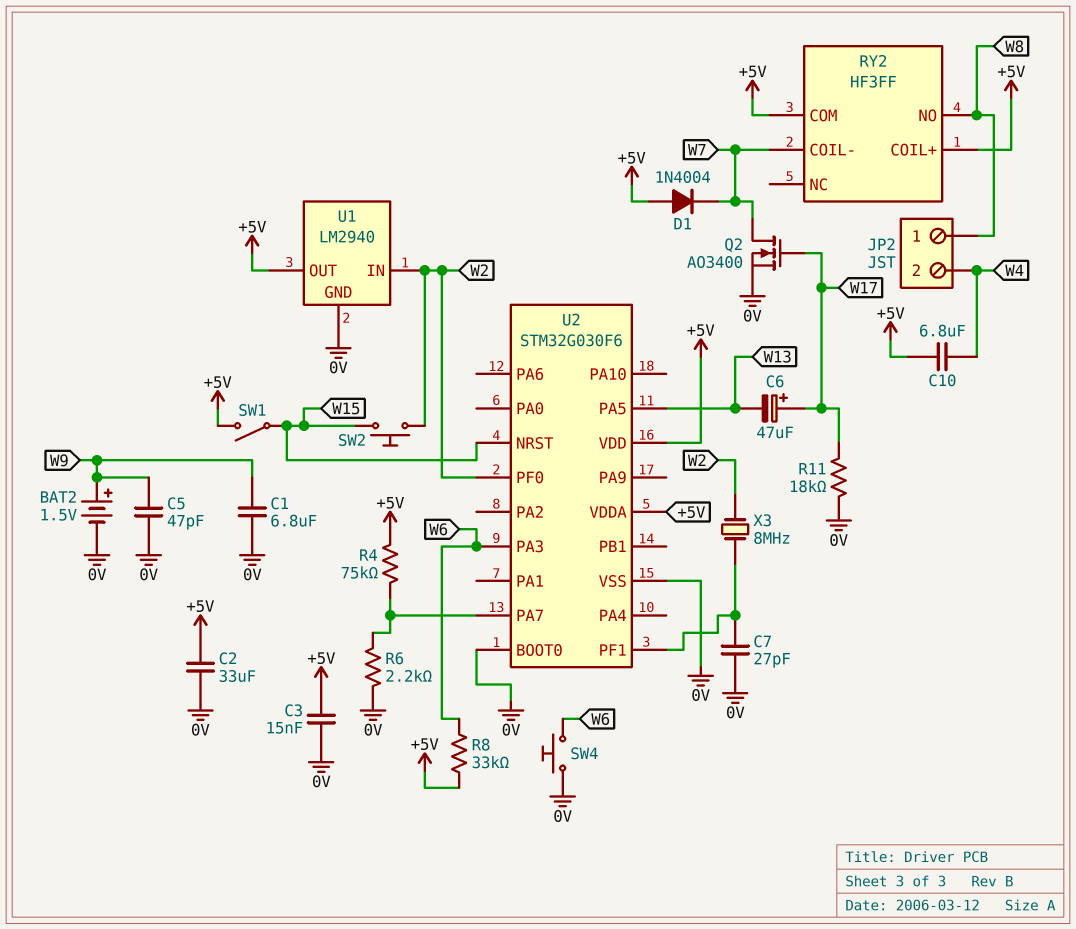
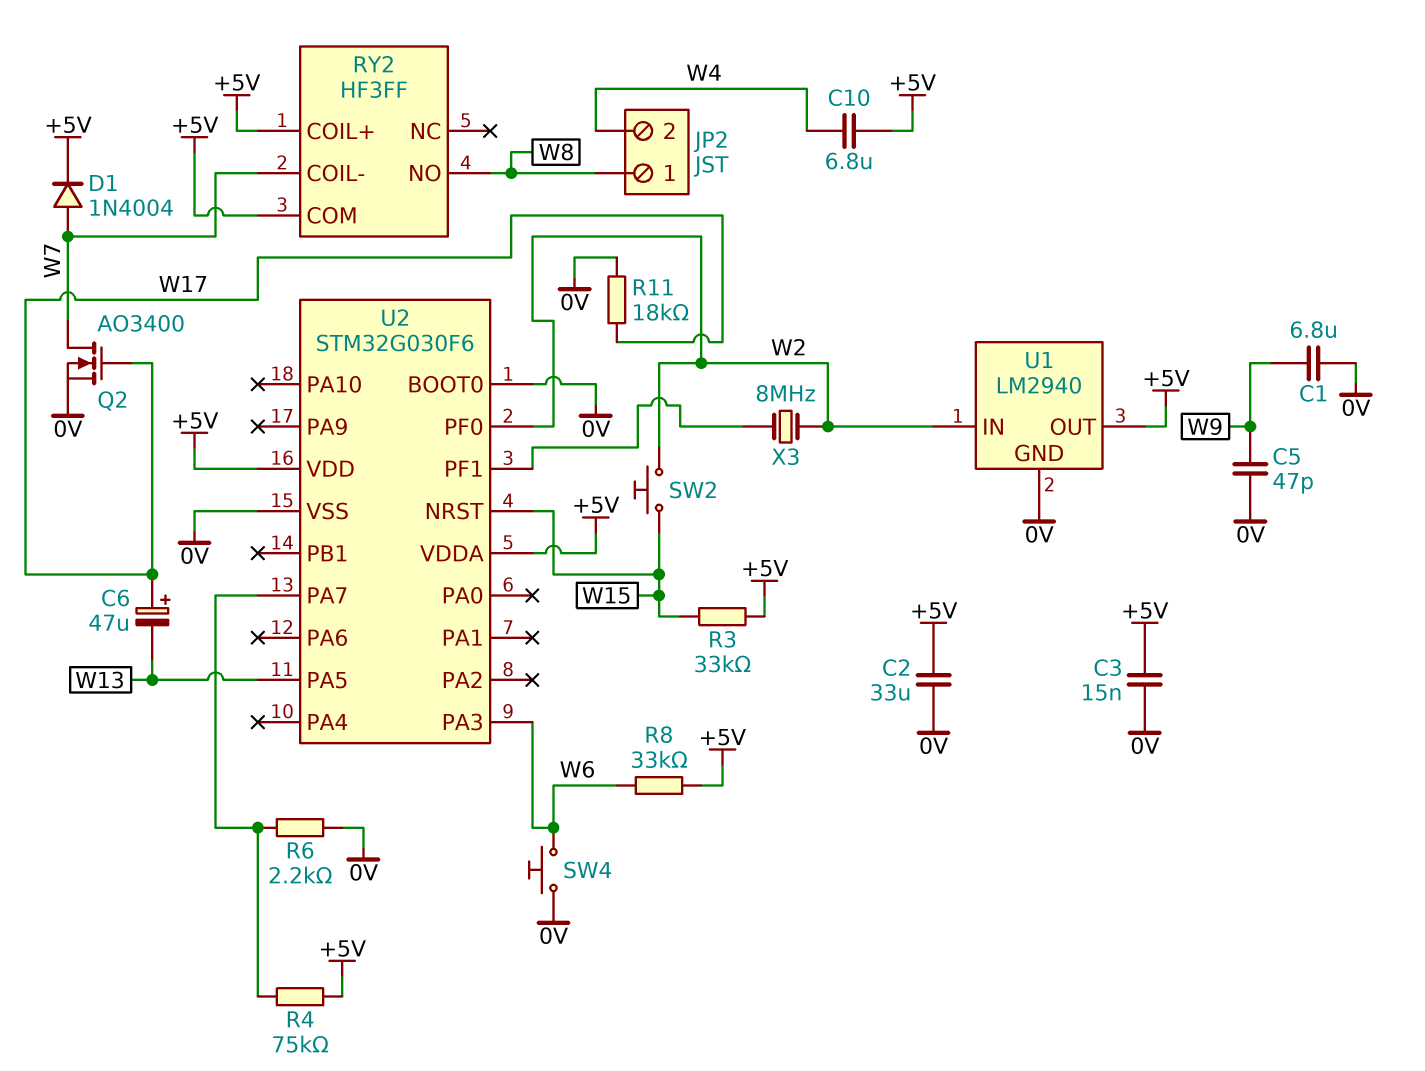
BAT2: 1.5V (plus W9, minus 0V) -> none
C7: 27pF (0V, U2/PF1) -> none
D1: diode 1N4004 (A +5V, K W7) -> diode 1N4004 (A W7, K +5V)
R3: none -> 33k (+5V, W15)
SW1: switch (+5V, W15) -> none

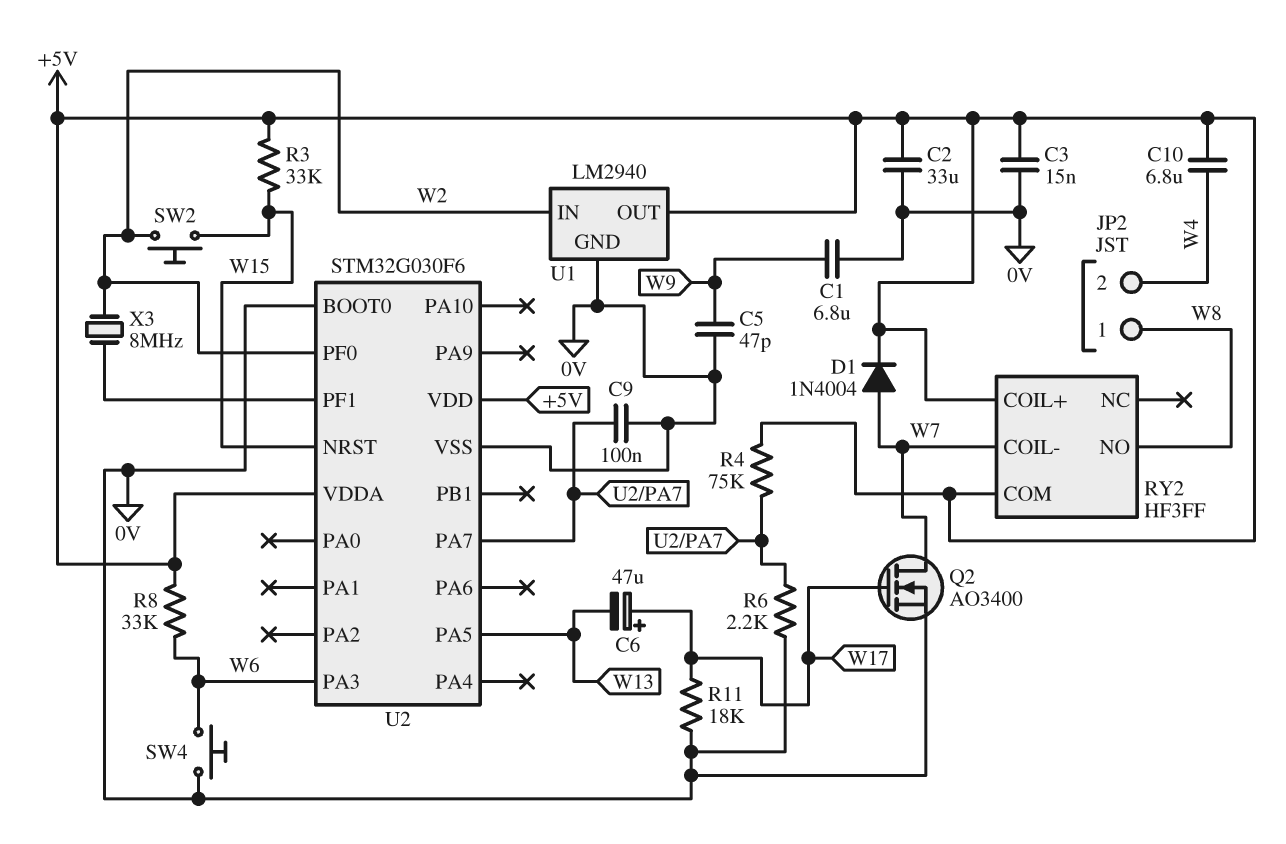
C9: none -> 100nF (0V, U2/PA7)

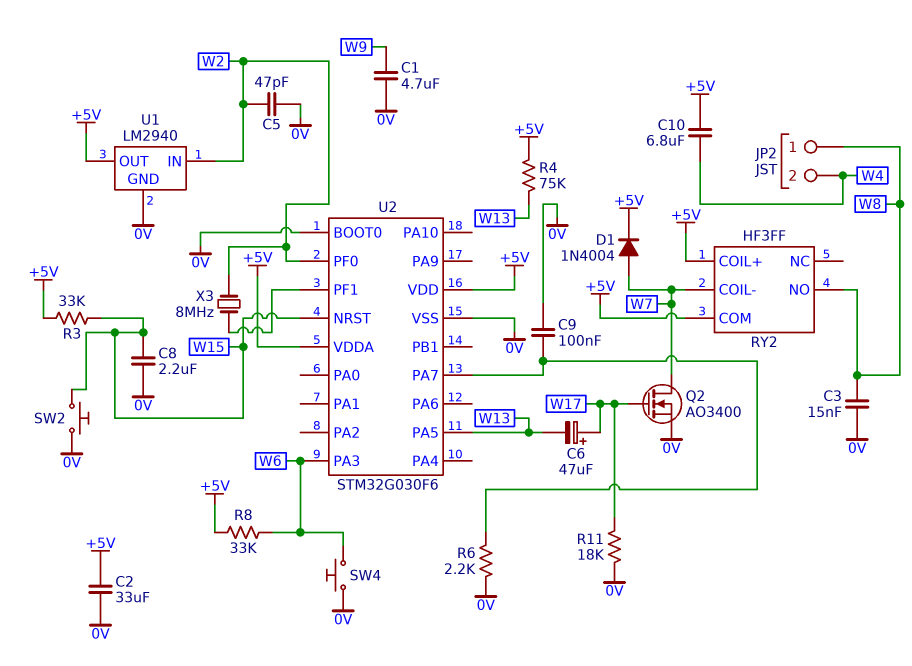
C1: 6.8uF (0V, W9) -> 4.7uF (0V, W9)
C3: 15nF (+5V, 0V) -> 15nF (0V, W8)
C5: 47pF (0V, W9) -> 47pF (0V, W2)
C8: none -> 2.2uF (0V, W15)
R4: 75k (+5V, U2/PA7) -> 75k (+5V, W13)
SW2: button (W2, W15) -> button (0V, W15)

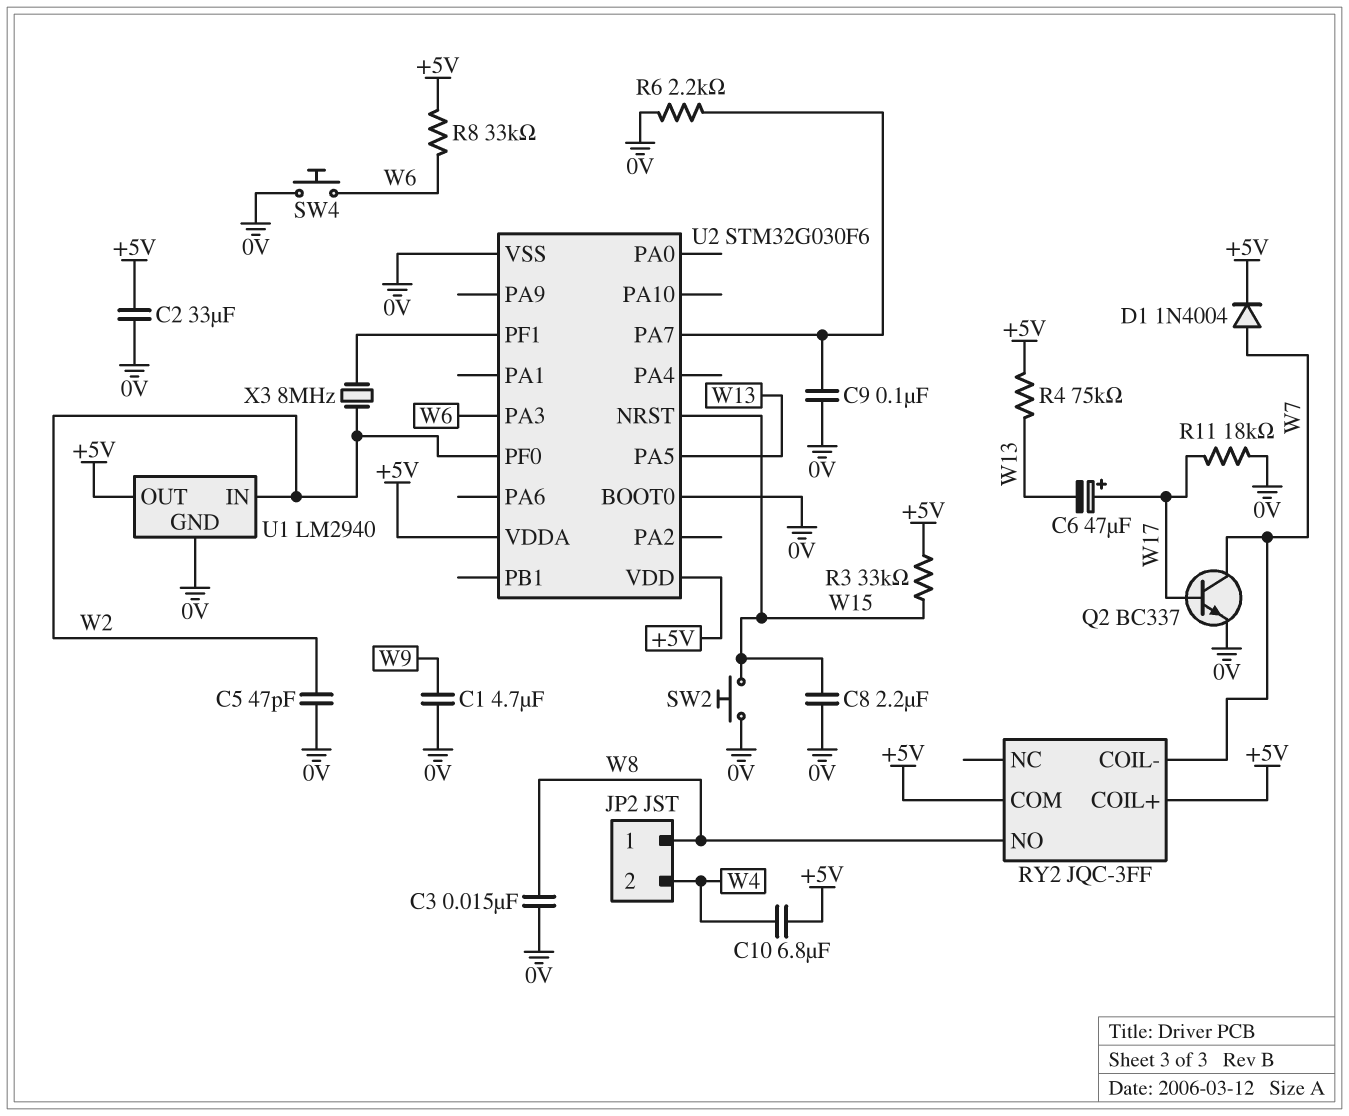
Q2: NMOS AO3400 (G W17, D W7, S 0V) -> NPN BC337 (B W17, C W7, E 0V)
RY2: HF3FF -> JQC-3FF

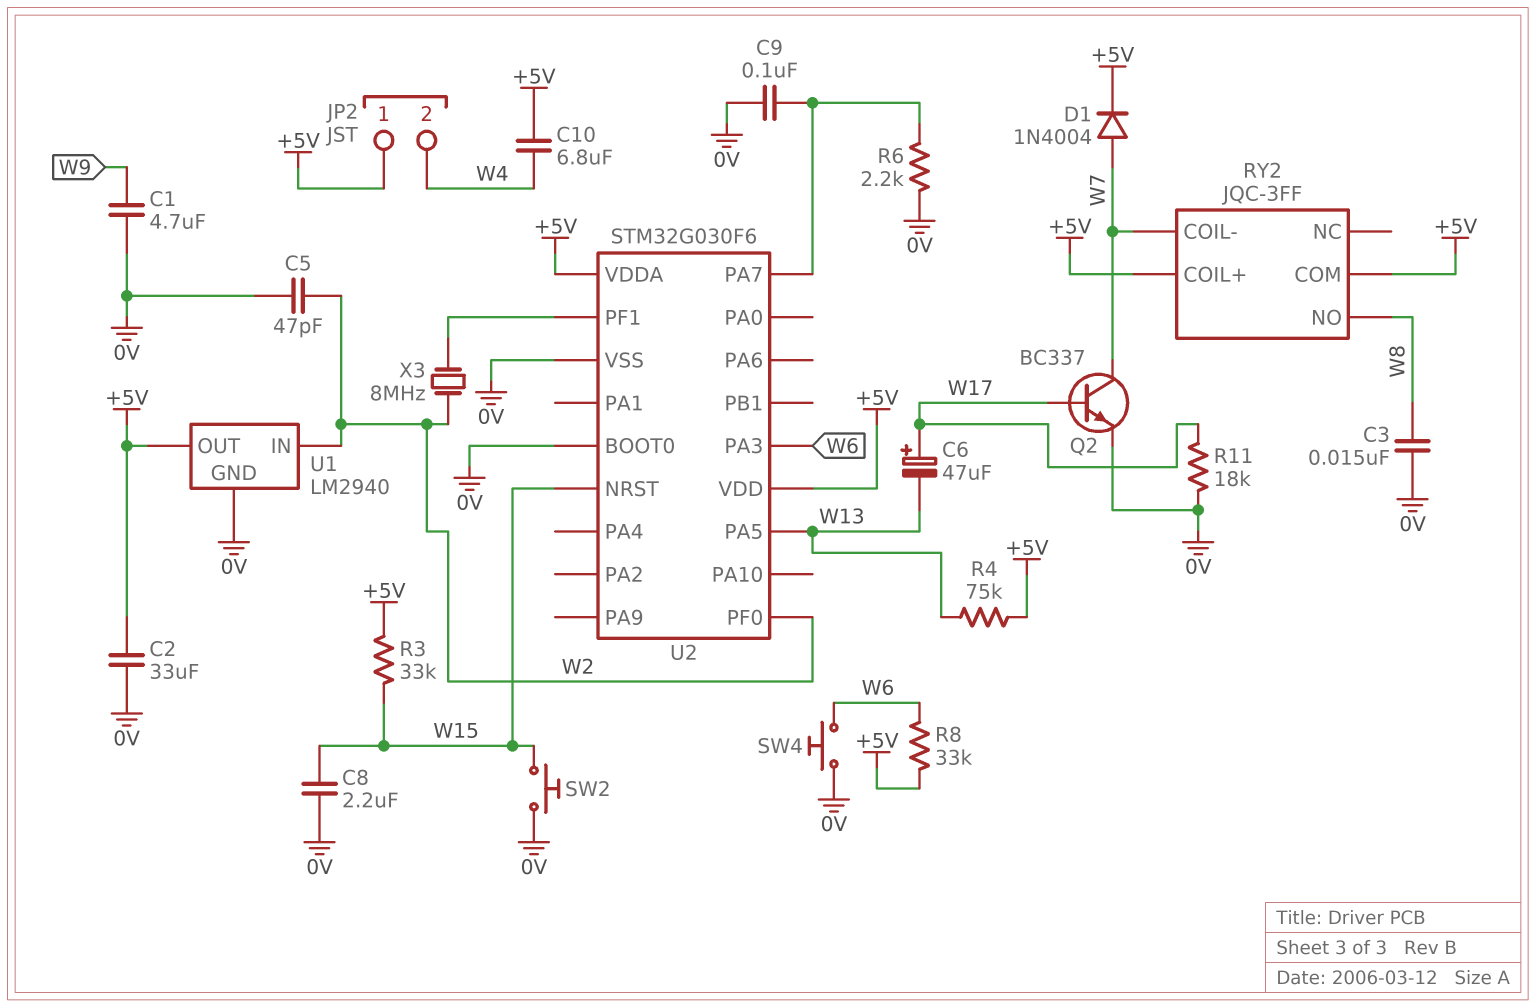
JP2 pin 1: W8 -> +5V

